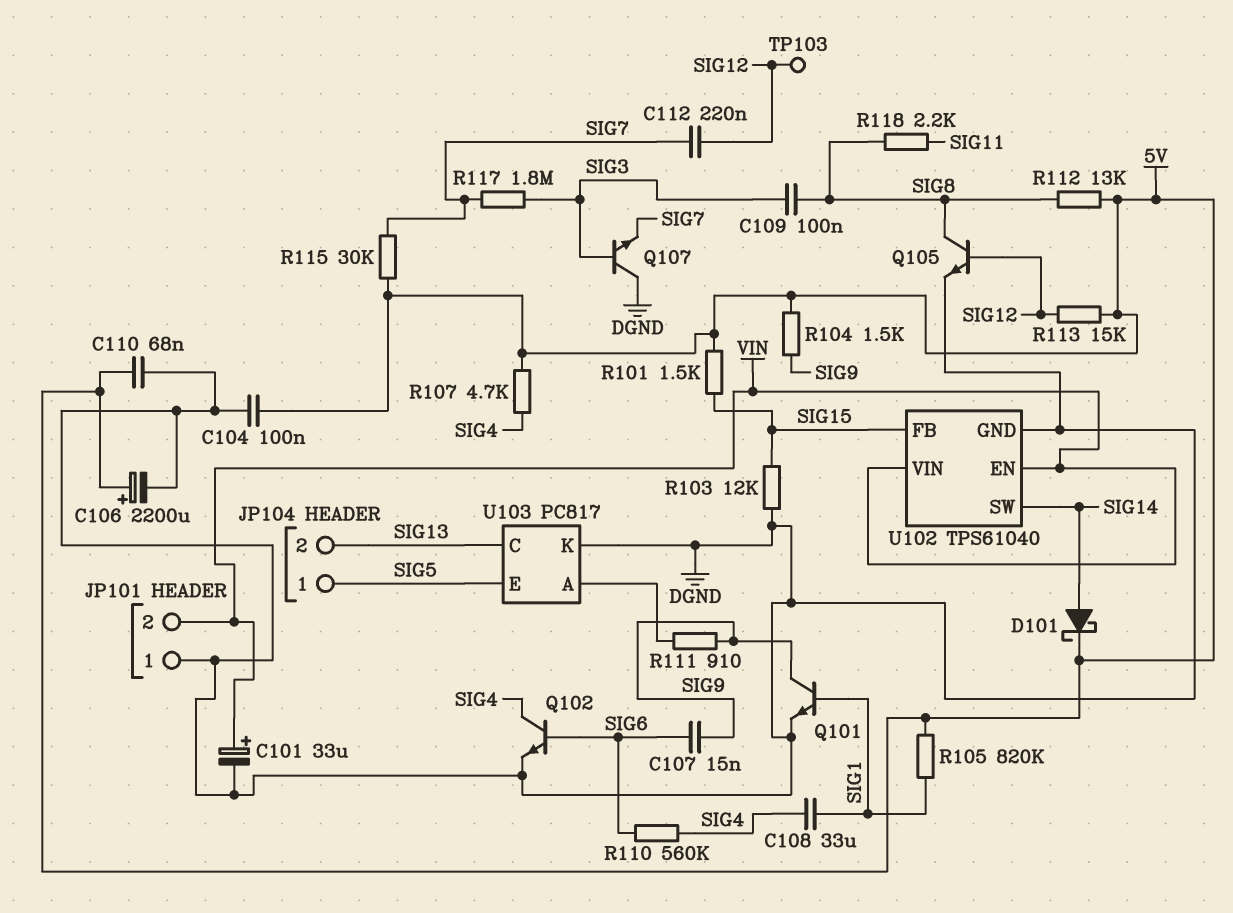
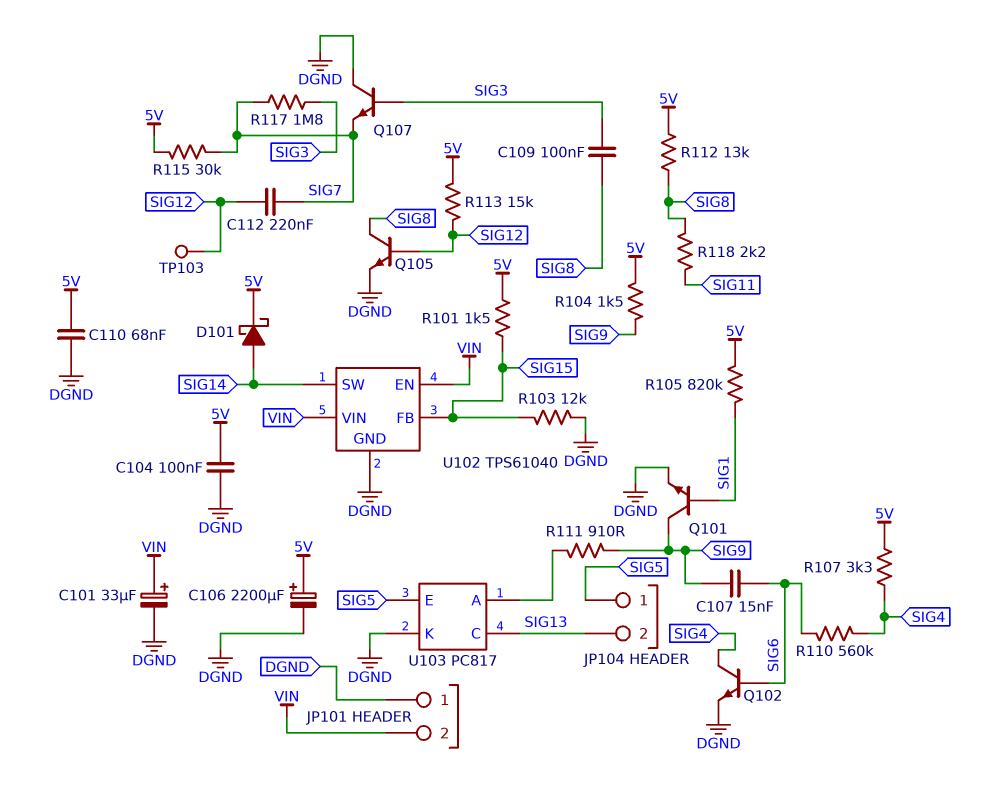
C108: 33uF (SIG1, SIG4) -> none
R107: 4.7k (5V, SIG4) -> 3.3k (5V, SIG4)

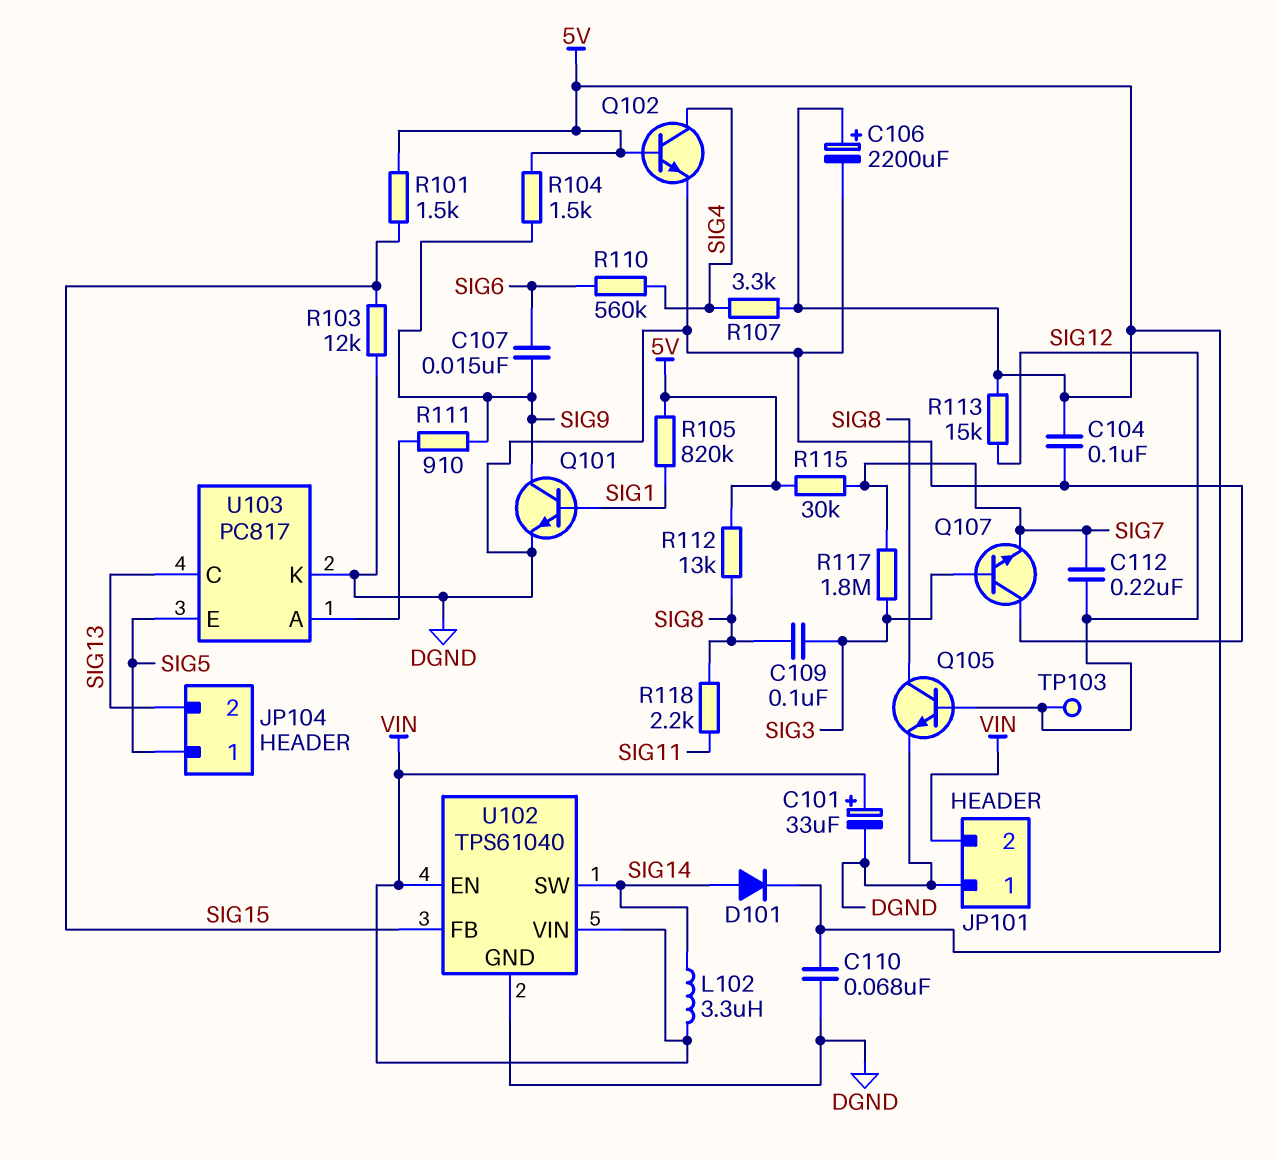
D101: schottky (A SIG14, K 5V) -> diode (A SIG14, K 5V)
L102: none -> 3.3uH (SIG14, VIN)
Q102: NPN (B SIG6, C SIG4, E DGND) -> NPN (B 5V, C SIG4, E DGND)

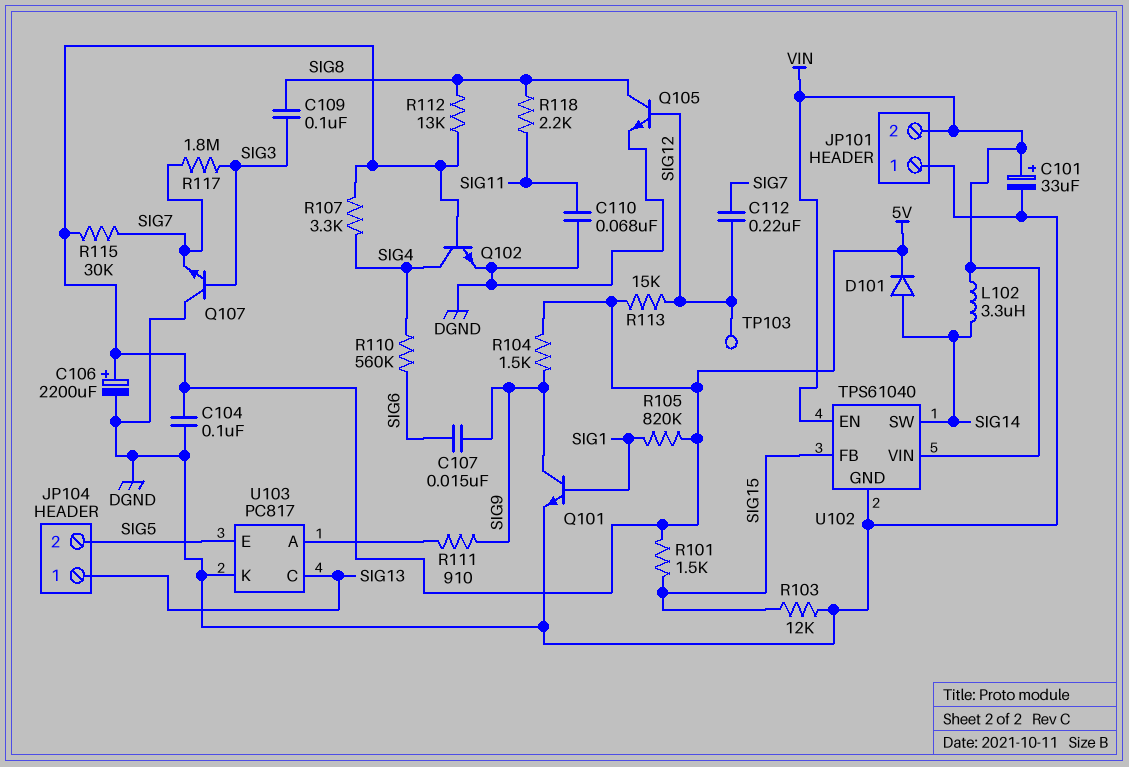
C110: 68nF (5V, DGND) -> 68nF (DGND, SIG11)
JP104 pin 1: SIG5 -> SIG13
JP104 pin 2: SIG13 -> SIG5

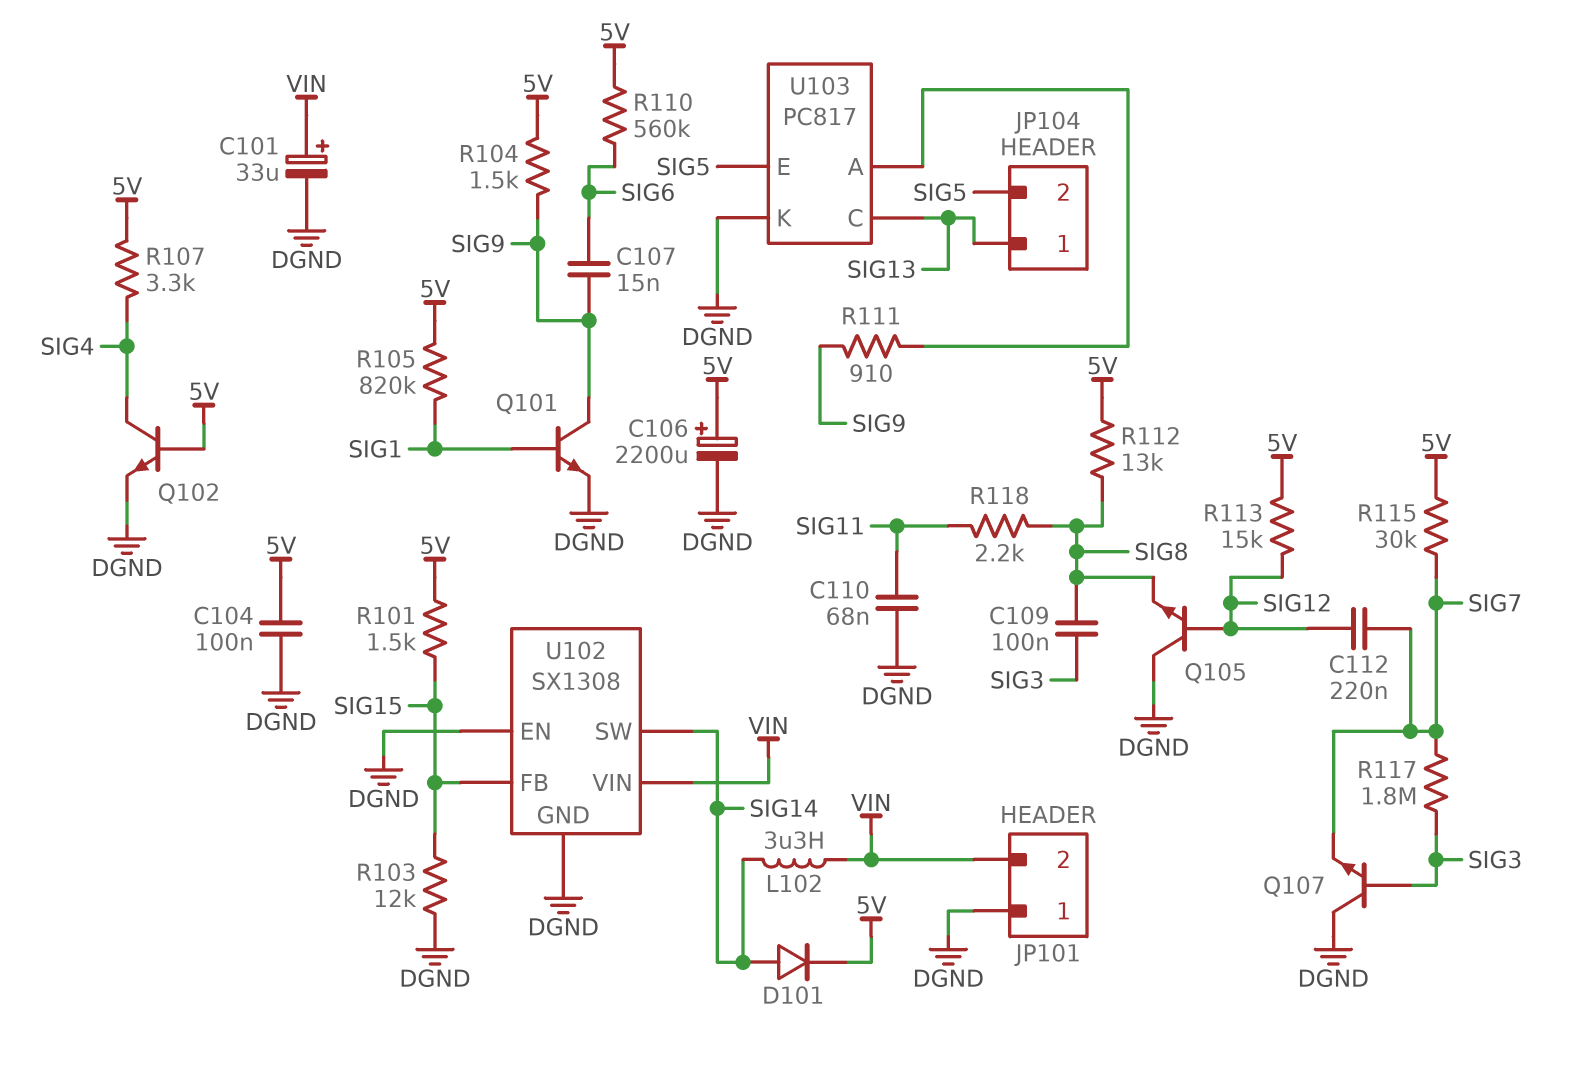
Q105: NPN (B SIG12, C SIG8, E DGND) -> NPN (B SIG12, C DGND, E SIG8)
R110: 560k (SIG4, SIG6) -> 560k (5V, SIG6)
TP103: test point (SIG12) -> none
U102: TPS61040 -> SX1308
U102 pin EN: VIN -> DGND

